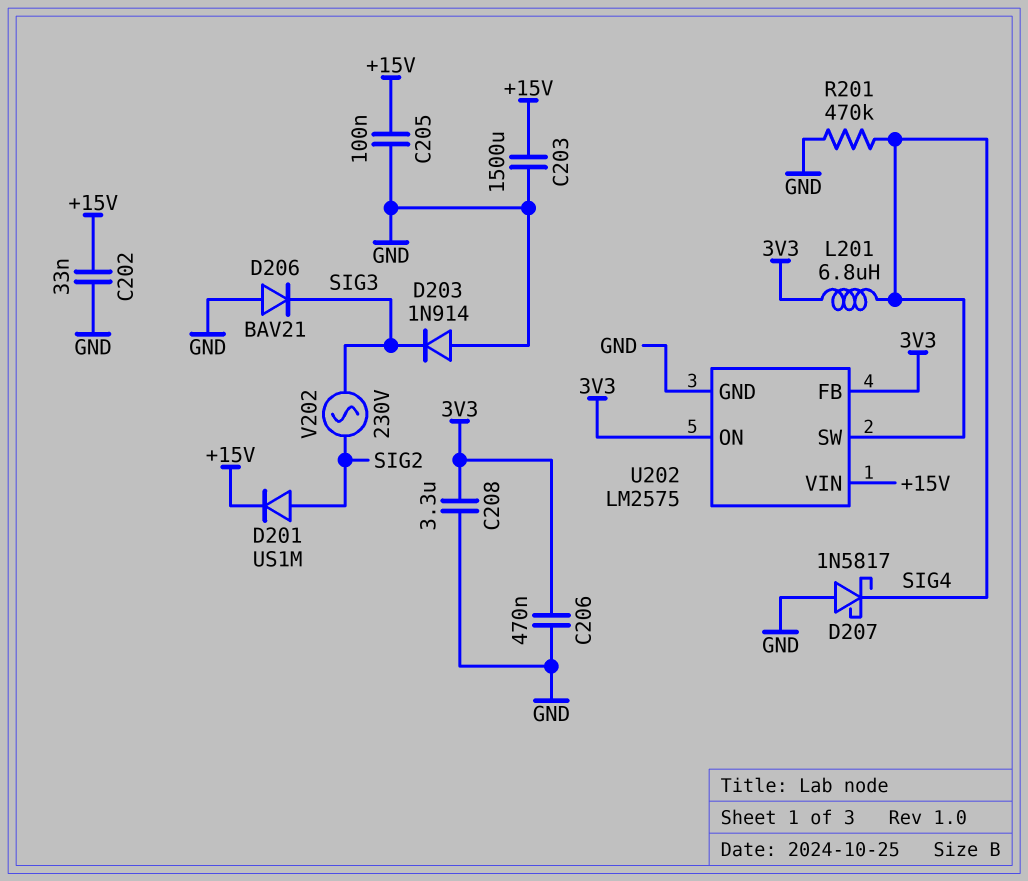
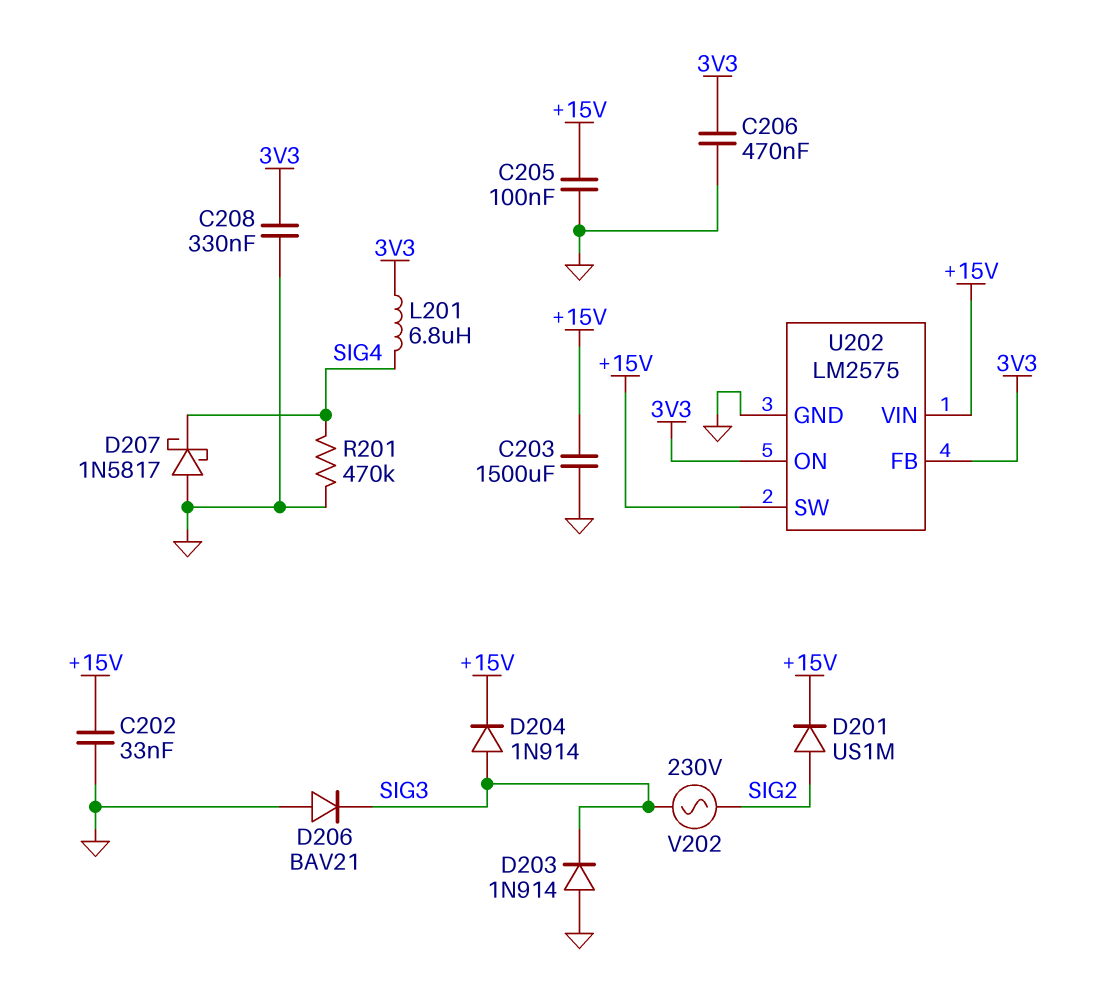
C208: 3.3uF (3V3, GND) -> 330nF (3V3, GND)
D204: none -> diode 1N914 (A SIG3, K +15V)
U202 pin SW: SIG4 -> +15V

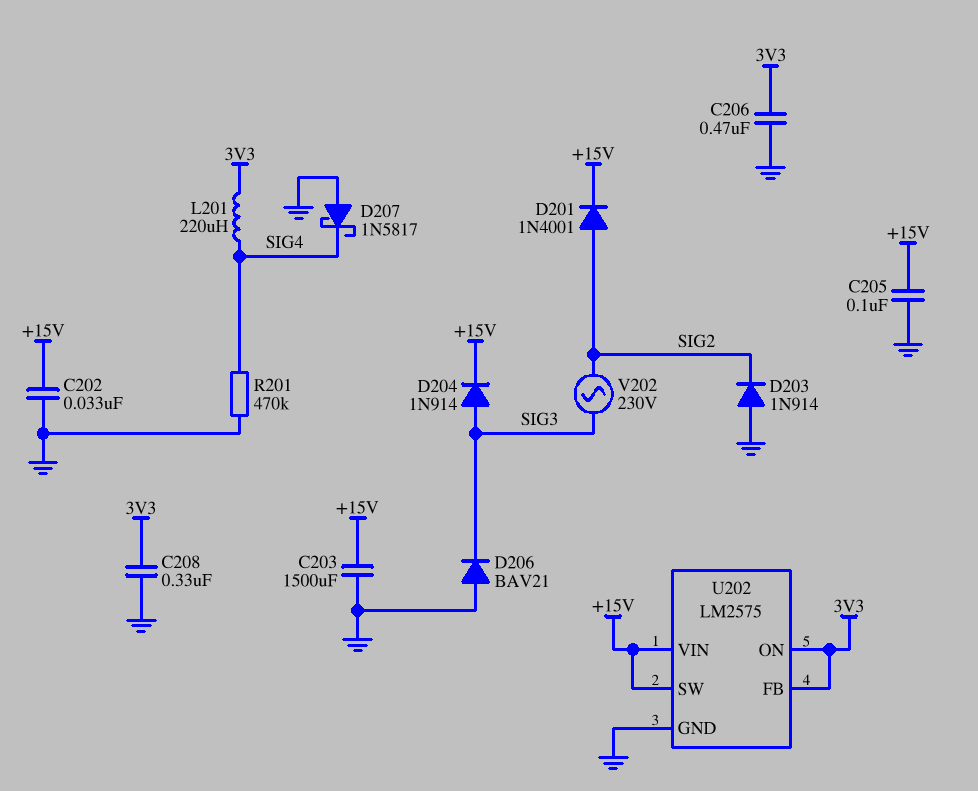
D201: diode US1M (A SIG2, K +15V) -> diode 1N4001 (A SIG2, K +15V)
D203: diode 1N914 (A GND, K SIG3) -> diode 1N914 (A GND, K SIG2)
L201: 6.8uH (3V3, SIG4) -> 220uH (3V3, SIG4)

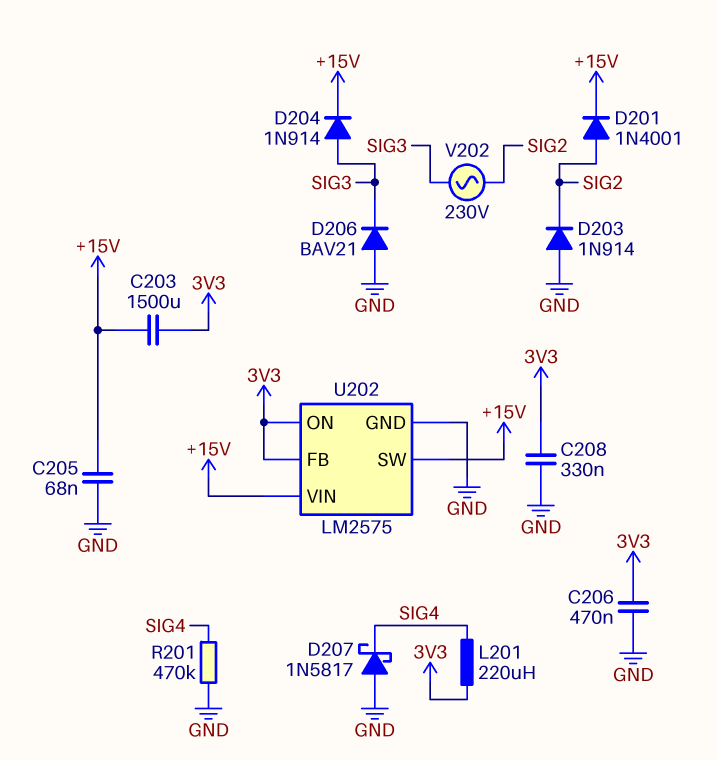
C202: 33nF (+15V, GND) -> none
C203: 1500uF (+15V, GND) -> 1500uF (+15V, 3V3)
C205: 100nF (+15V, GND) -> 68nF (+15V, GND)

